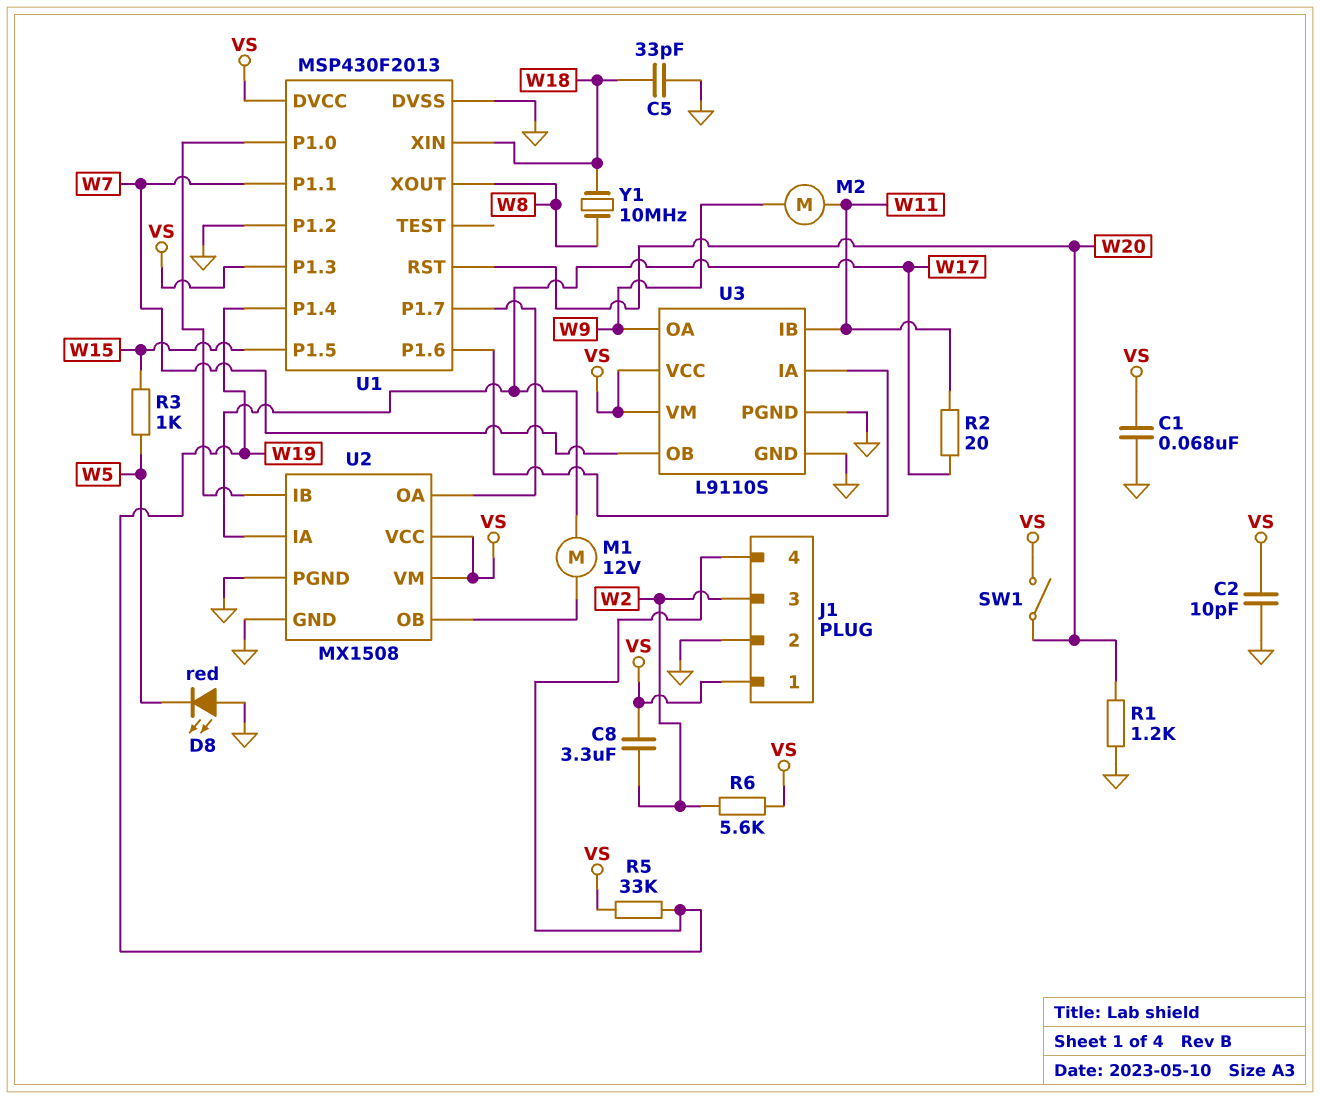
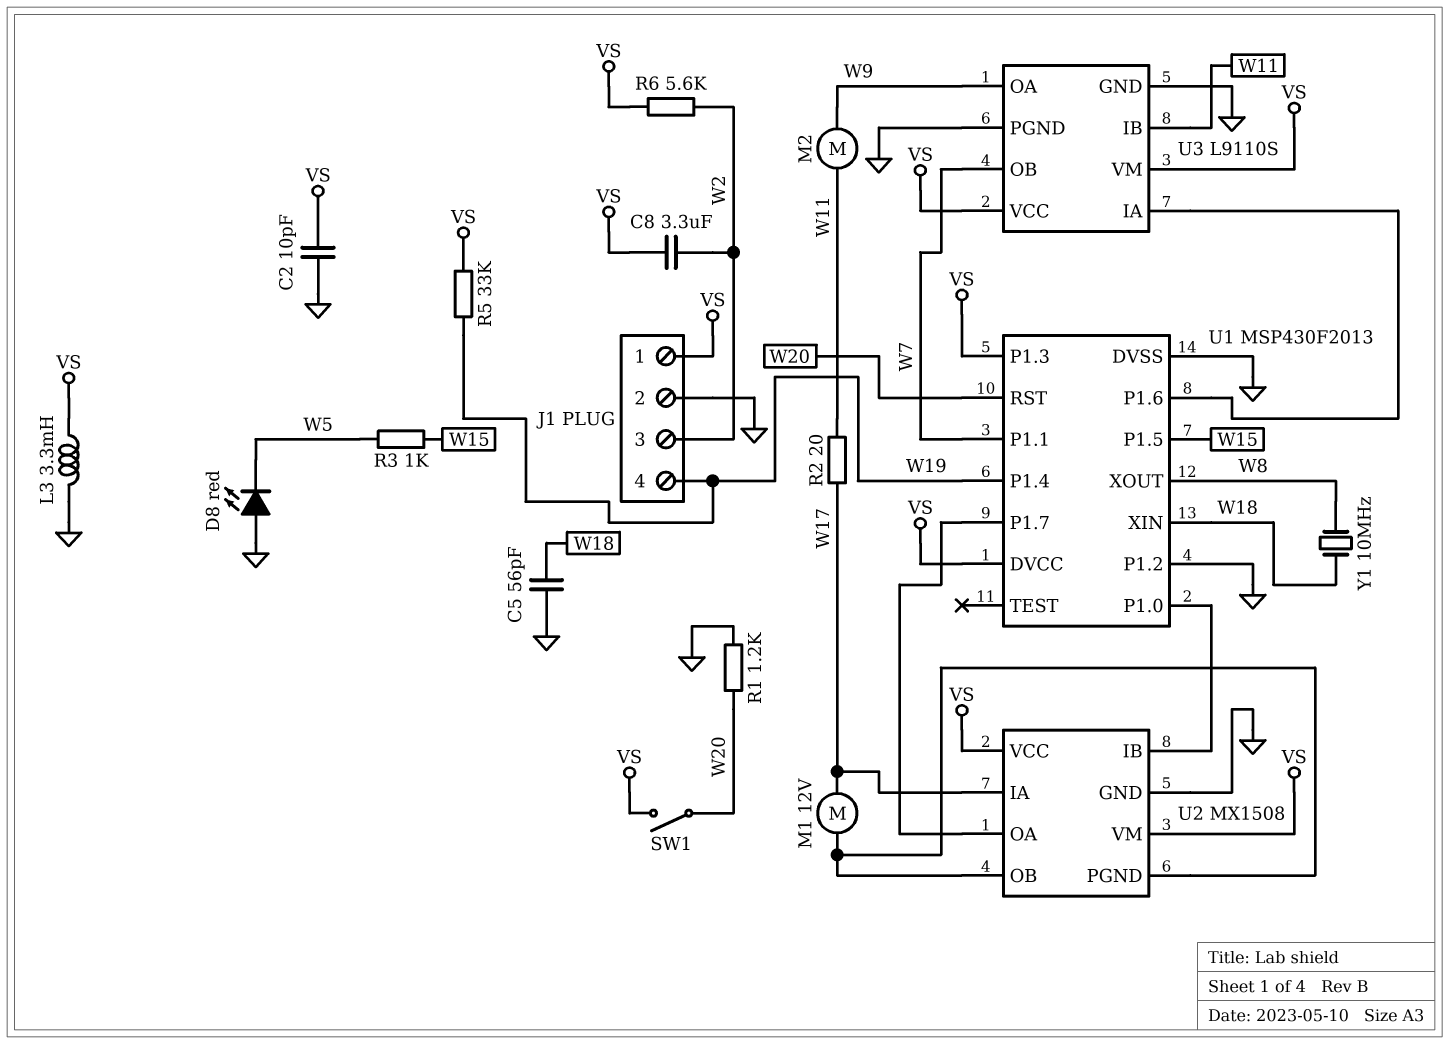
C1: 68nF (GND, VS) -> none
C5: 33pF (GND, W18) -> 56pF (GND, W18)
L3: none -> 3.3mH (GND, VS)
U2 pin PGND: GND -> U2/OB

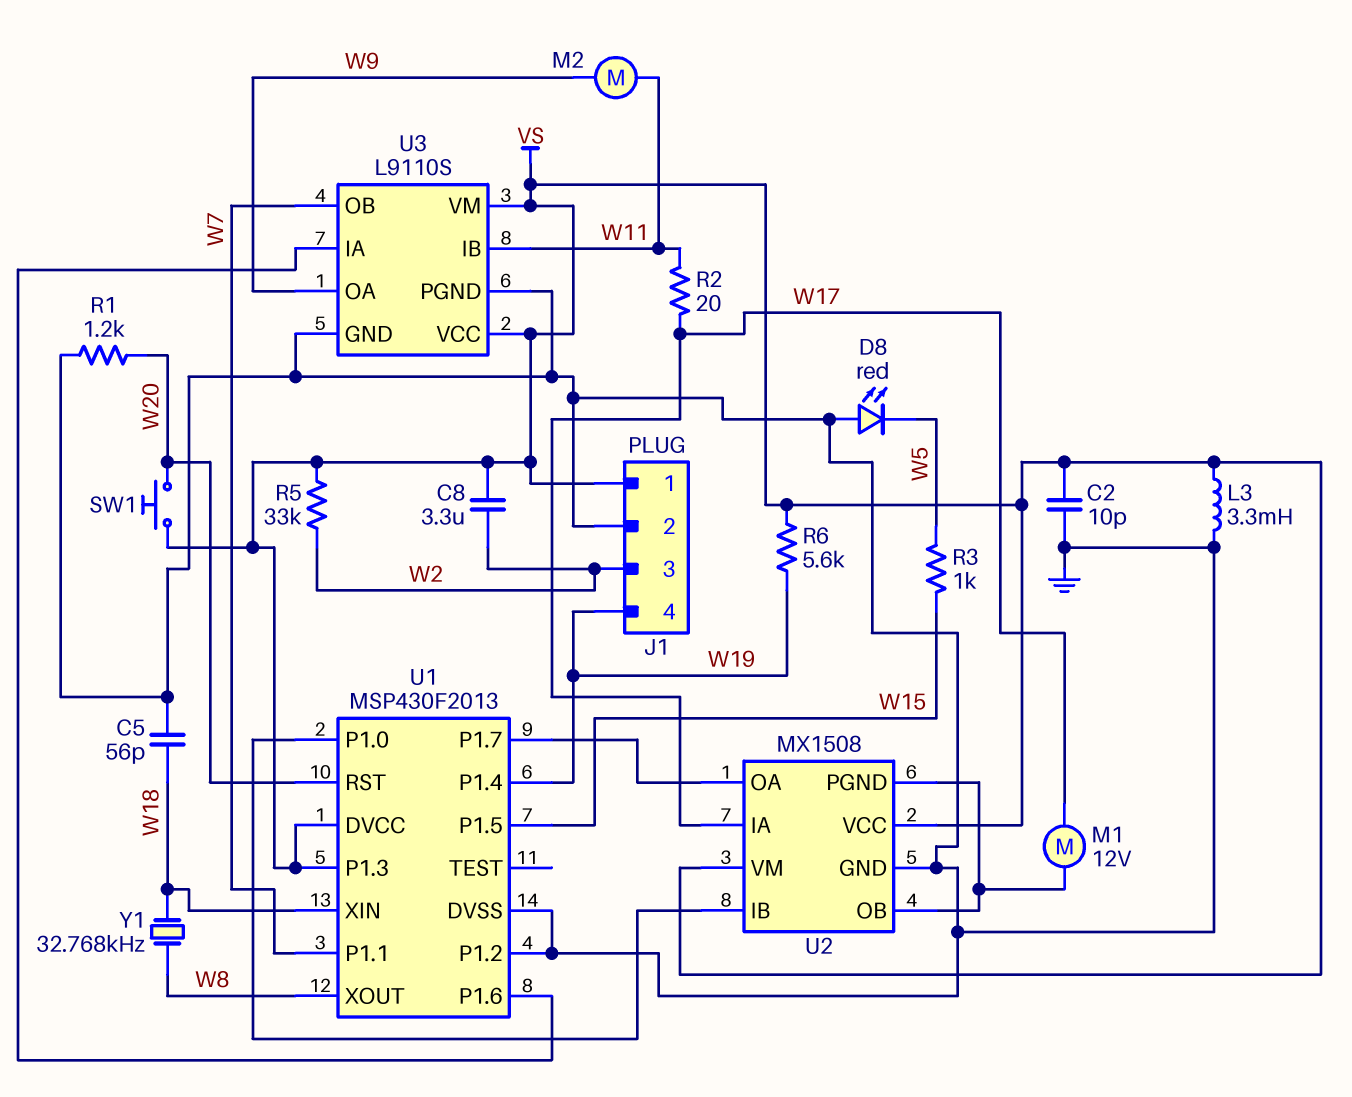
R5: 33k (VS, W19) -> 33k (VS, W2)
R6: 5.6k (VS, W2) -> 5.6k (VS, W19)
SW1: switch (VS, W20) -> button (VS, W20)
Y1: 10MHz (W8, W18) -> 32.768kHz (W8, W18)

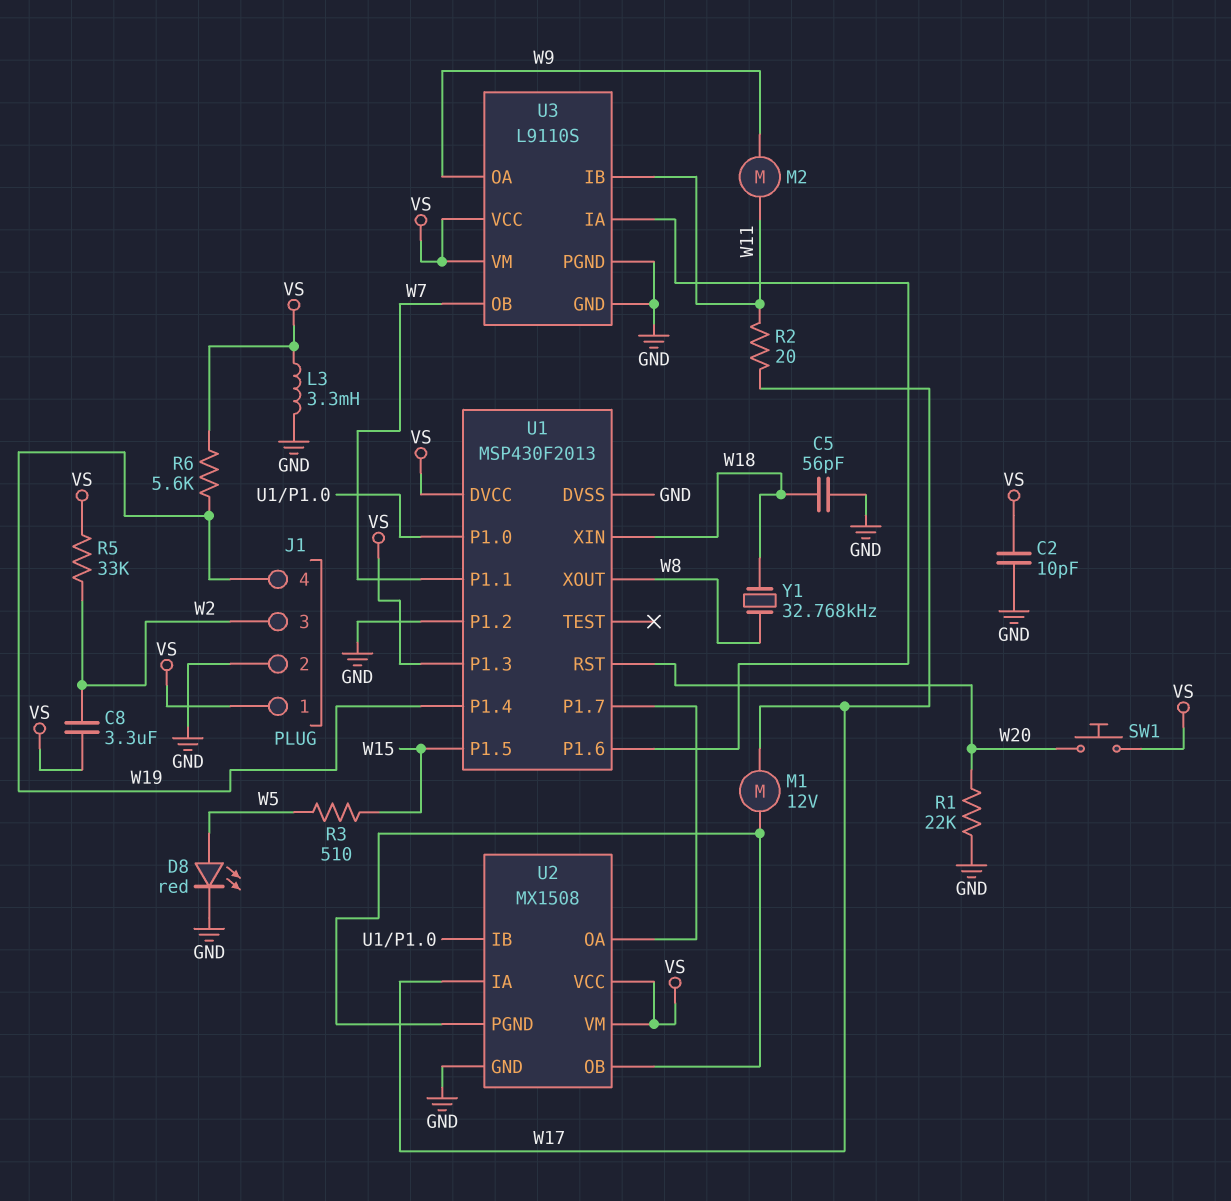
D8: LED red (A GND, K W5) -> LED red (A W5, K GND)
R1: 1.2k (GND, W20) -> 22k (GND, W20)
R3: 1k (W5, W15) -> 510 (W5, W15)

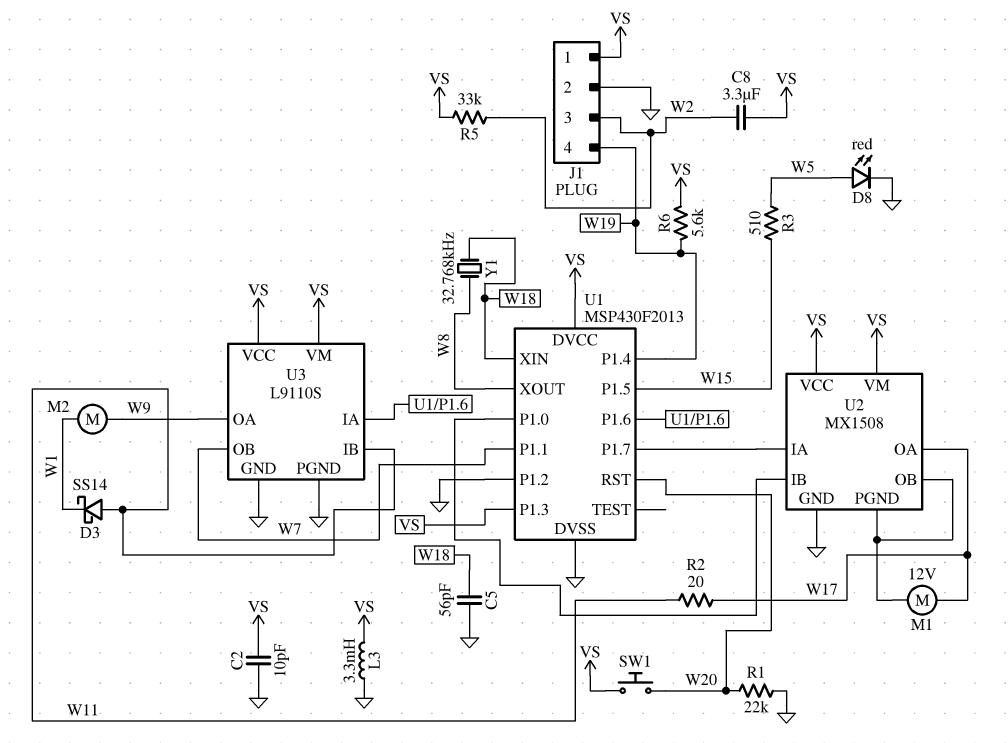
D3: none -> schottky SS14 (A W11, K W1)
M2: motor (W9, W11) -> motor (W1, W9)
U2 pin IA: W17 -> U1/P1.7
U2 pin OA: U1/P1.7 -> W17

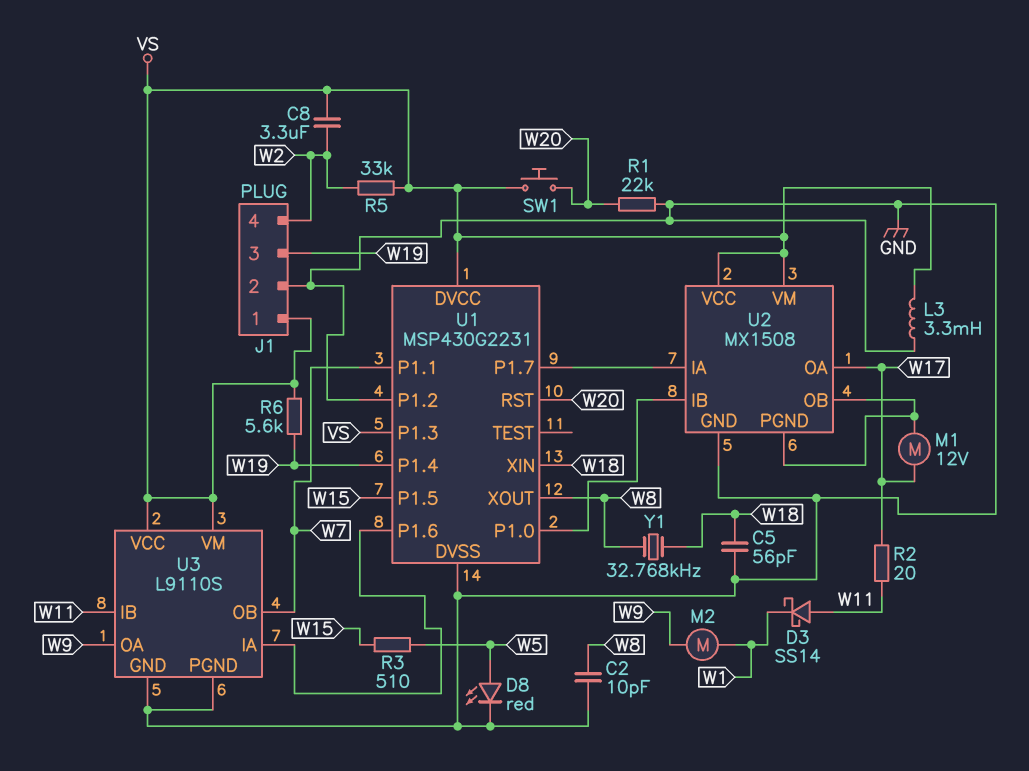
C2: 10pF (GND, VS) -> 10pF (GND, W8)
J1 pin 3: W2 -> W19
J1 pin 4: W19 -> W2
U1: MSP430F2013 -> MSP430G2231

